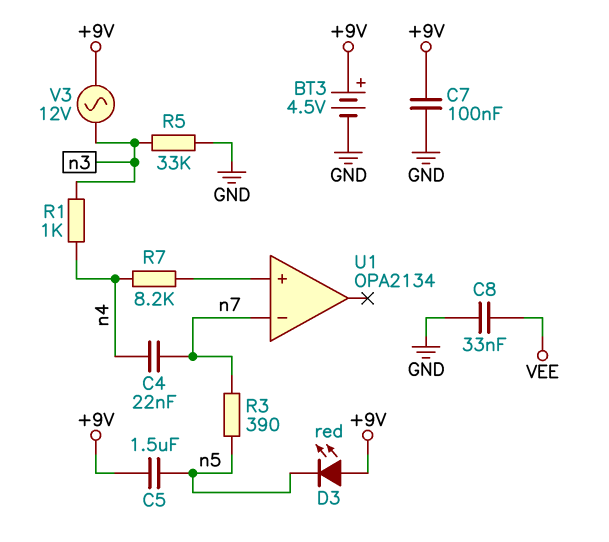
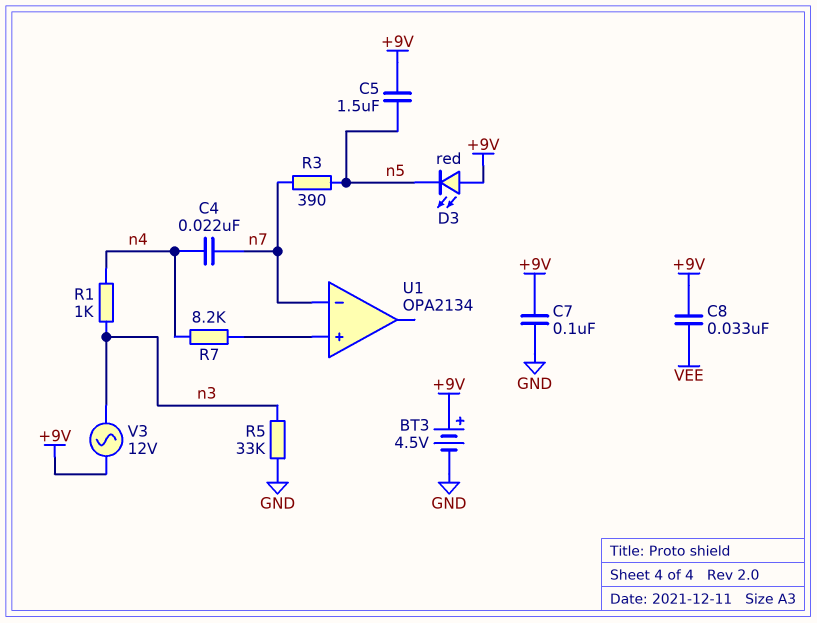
C8: 33nF (GND, VEE) -> 33nF (+9V, VEE)

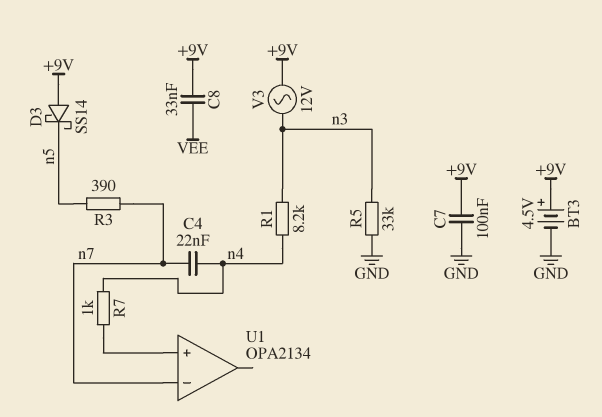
C5: 1.5uF (+9V, n5) -> none
D3: LED red (A +9V, K n5) -> schottky SS14 (A +9V, K n5)
R1: 1k (n3, n4) -> 8.2k (n3, n4)
R7: 8.2k (U1/in+, n4) -> 1k (U1/in+, n4)

